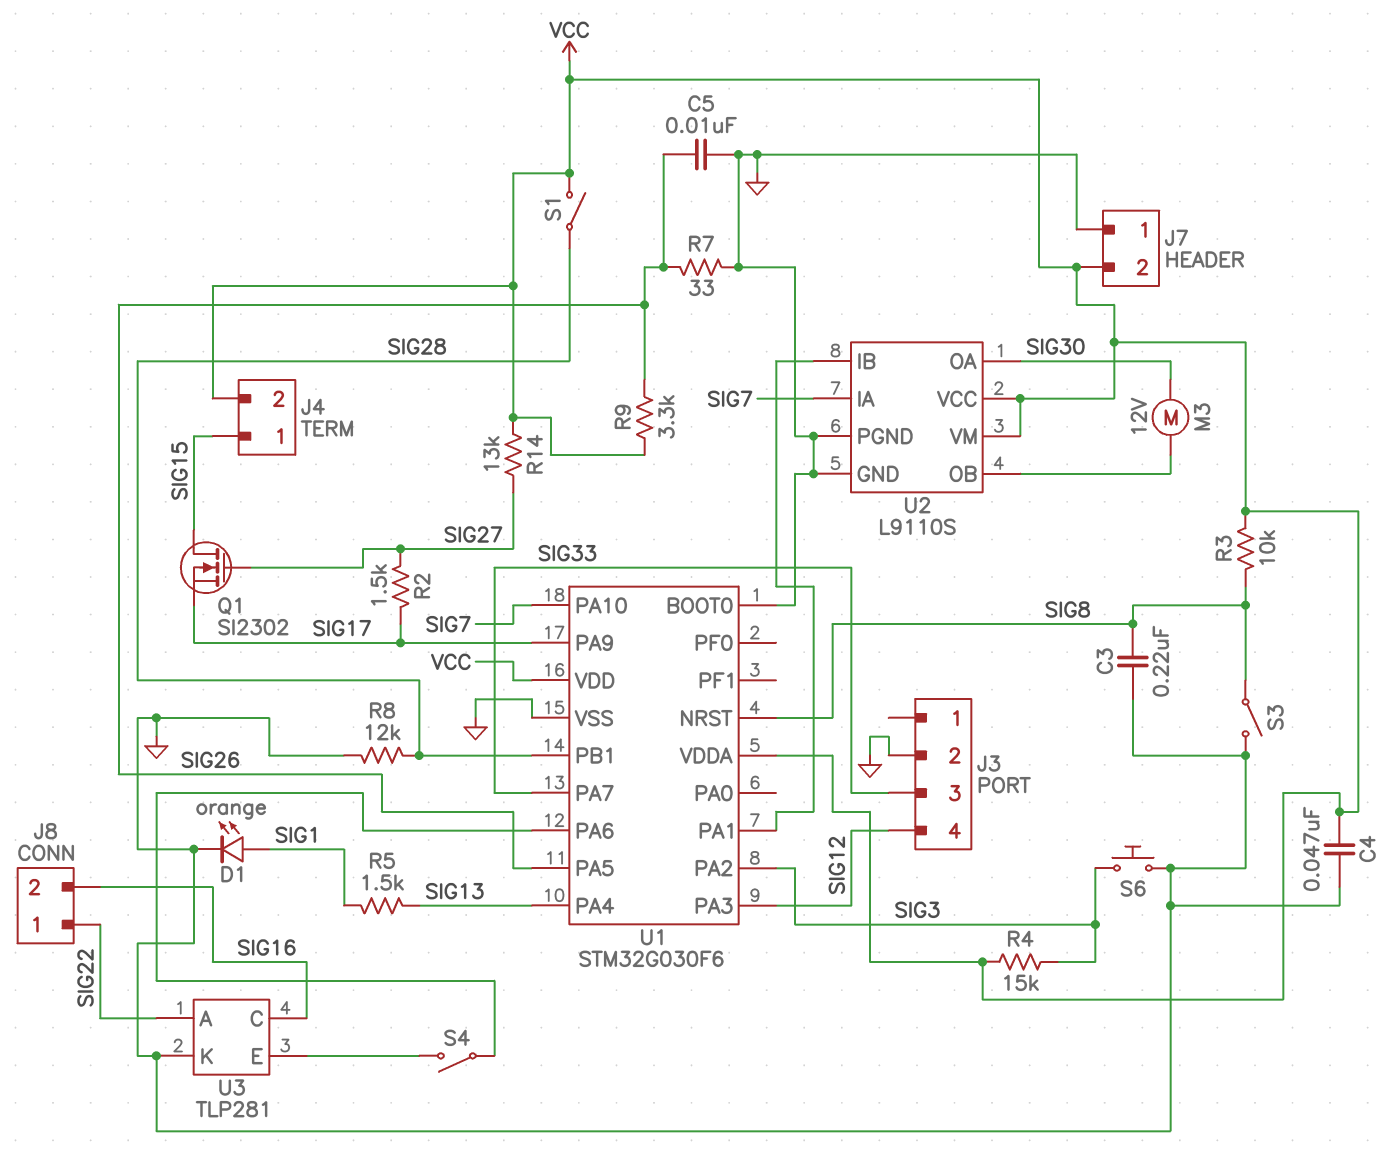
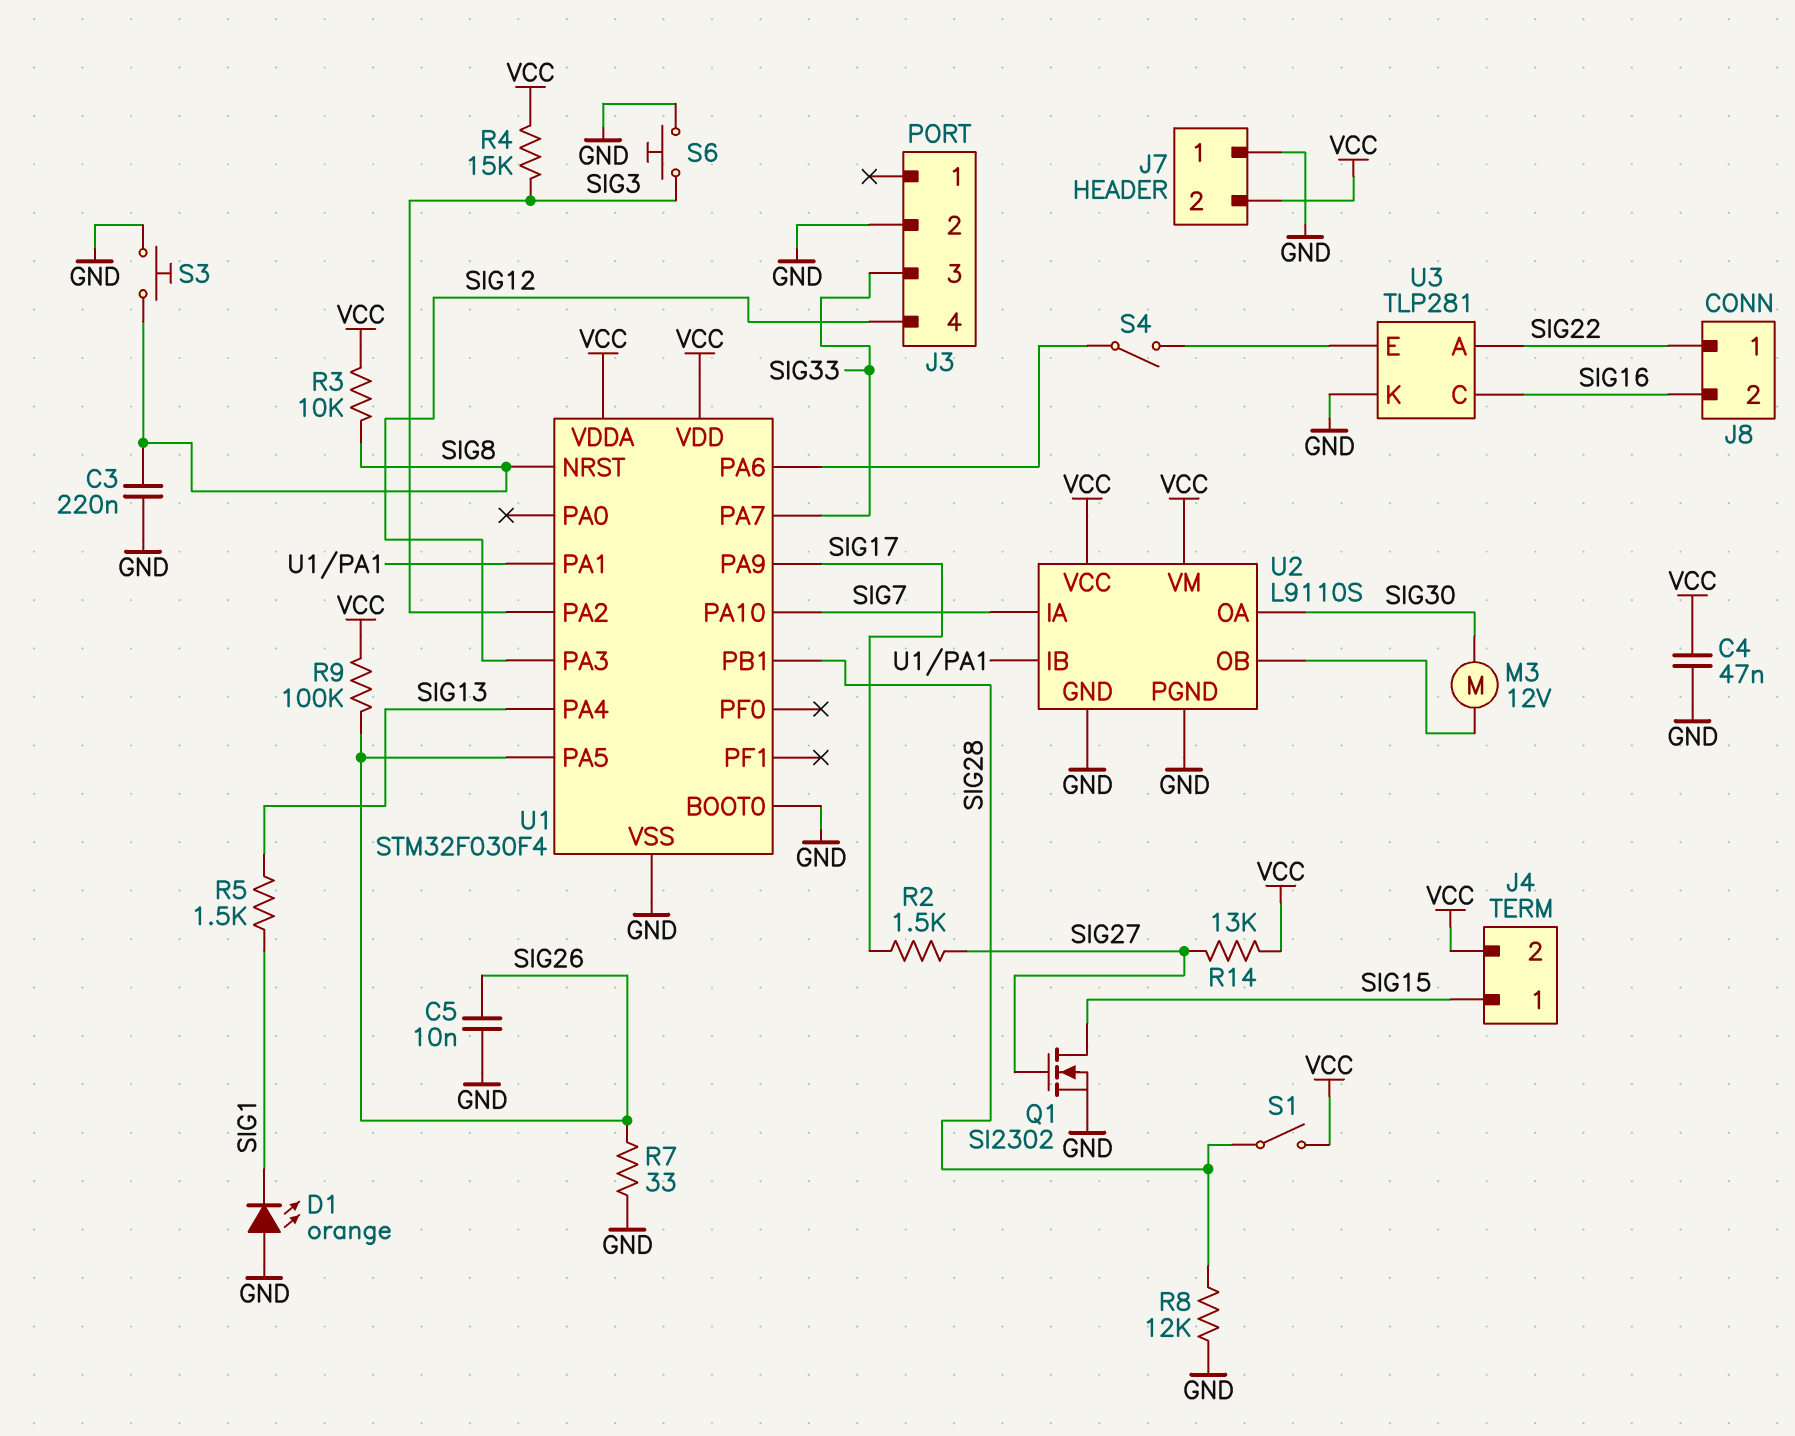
D1: LED orange (A SIG1, K GND) -> LED orange (A GND, K SIG1)
Q1: NMOS SI2302 (G SIG27, D SIG15, S SIG17) -> NMOS SI2302 (G SIG27, D SIG15, S GND)
R9: 3.3k (SIG26, VCC) -> 100k (SIG26, VCC)
S3: switch (GND, SIG8) -> button (GND, SIG8)
U1: STM32G030F6 -> STM32F030F4

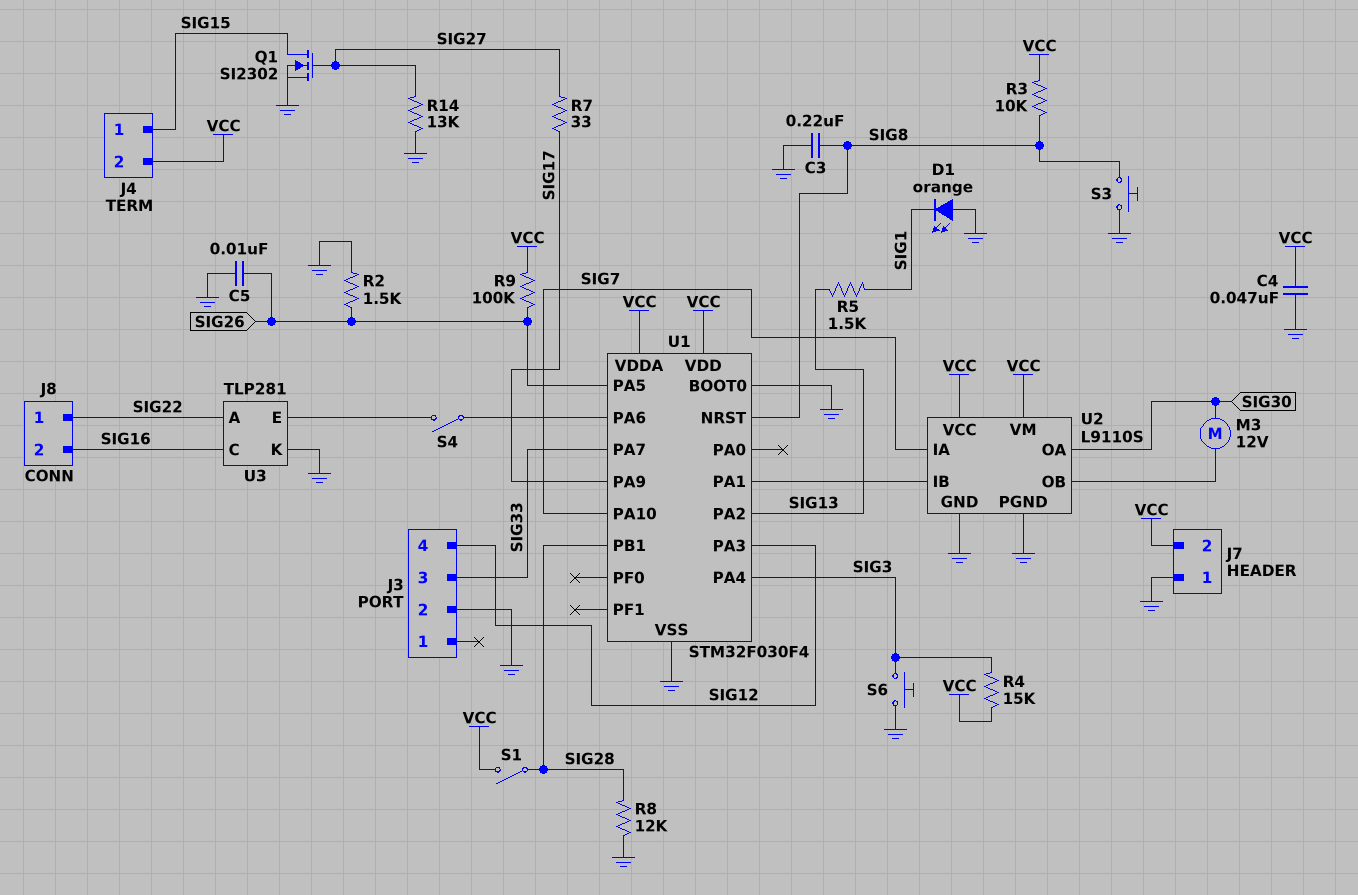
R2: 1.5k (SIG17, SIG27) -> 1.5k (GND, SIG26)
R7: 33 (GND, SIG26) -> 33 (SIG17, SIG27)
R14: 13k (SIG27, VCC) -> 13k (GND, SIG27)
U1 pin PA2: SIG3 -> SIG13
U1 pin PA4: SIG13 -> SIG3

